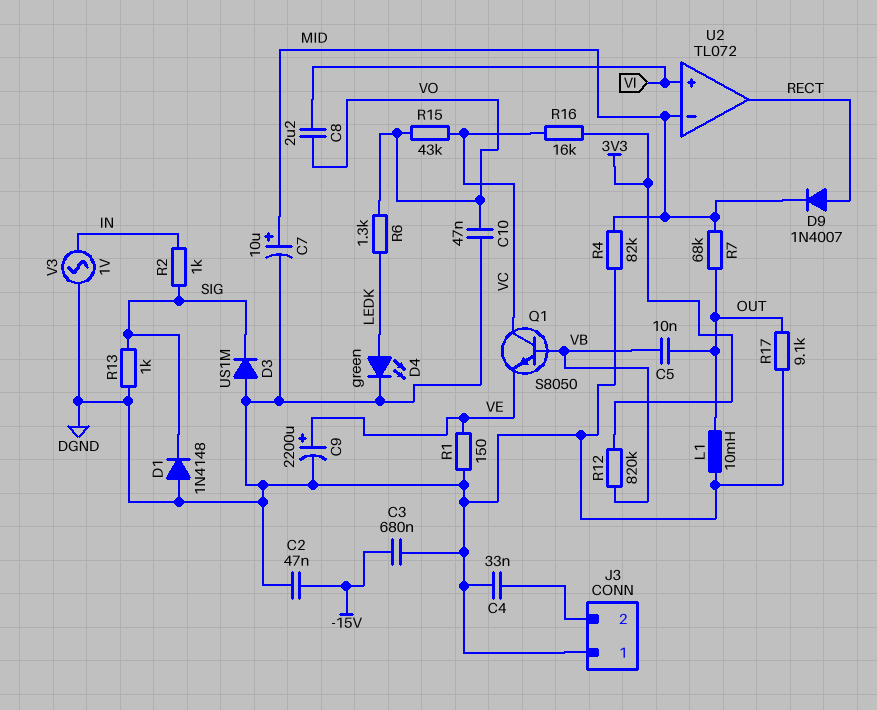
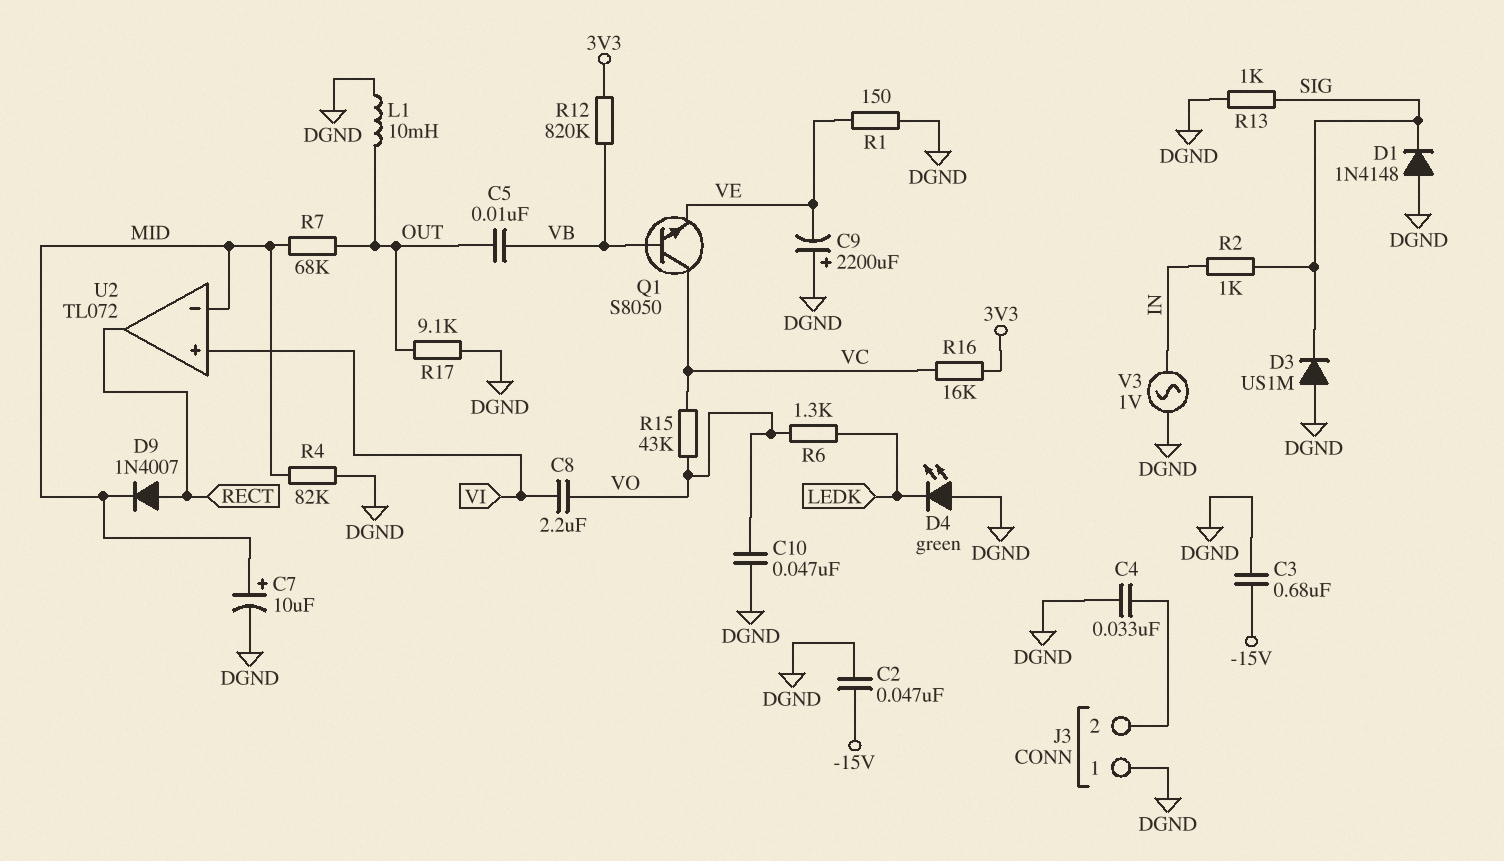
C9: 2200uF (plus VE, minus DGND) -> 2200uF (plus DGND, minus VE)
D4: LED green (A LEDK, K DGND) -> LED green (A DGND, K LEDK)

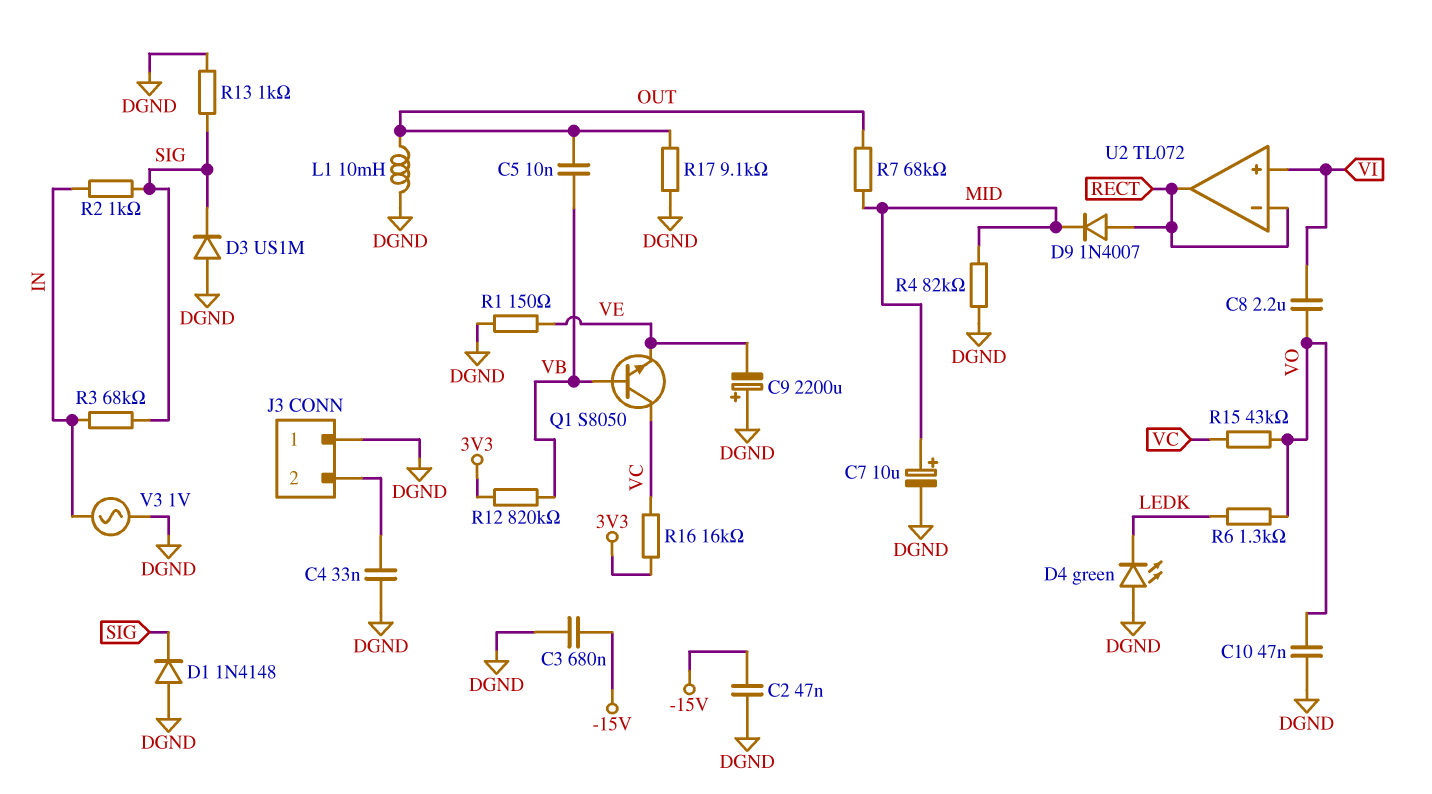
R3: none -> 68k (IN, SIG)
U2 pin in-: MID -> RECT

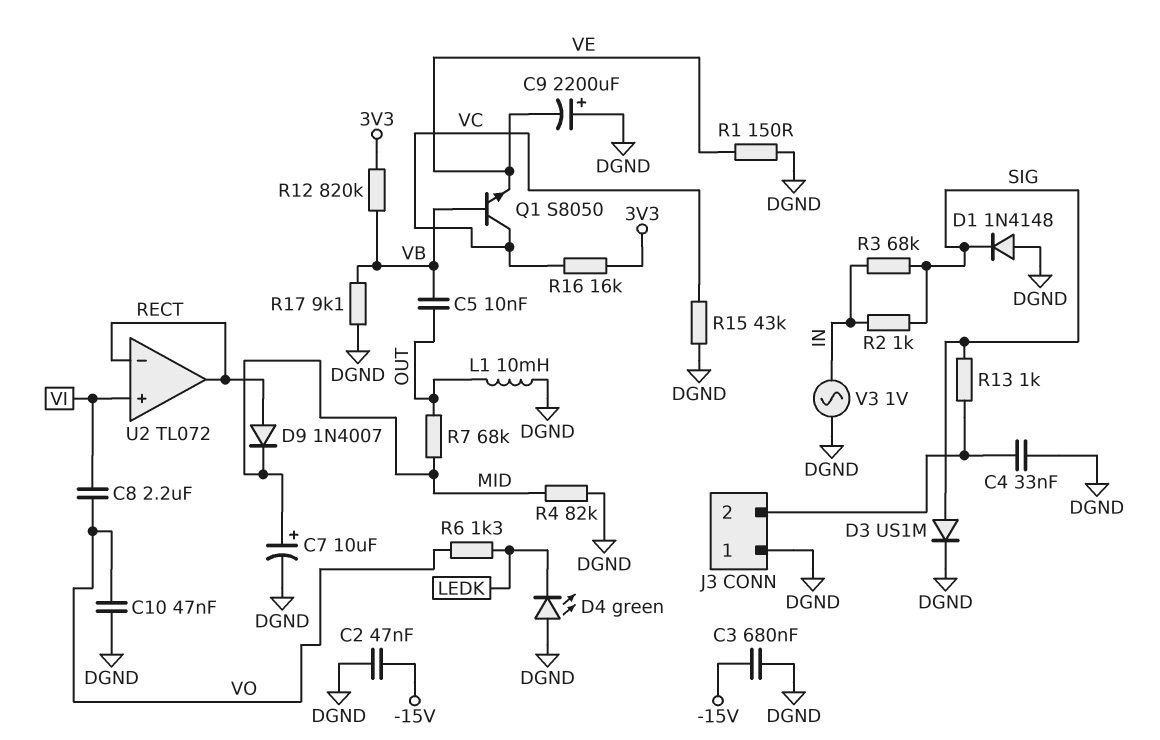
D3: diode US1M (A DGND, K SIG) -> diode US1M (A SIG, K DGND)
R13: 1k (DGND, SIG) -> 1k (J3/2, SIG)
R15: 43k (VC, VO) -> 43k (DGND, VC)
R17: 9.1k (DGND, OUT) -> 9.1k (DGND, VB)

